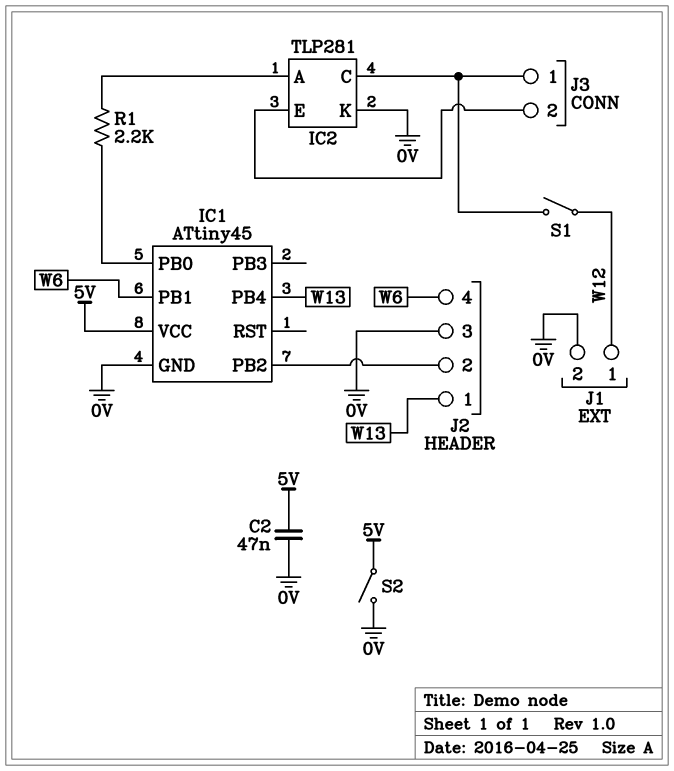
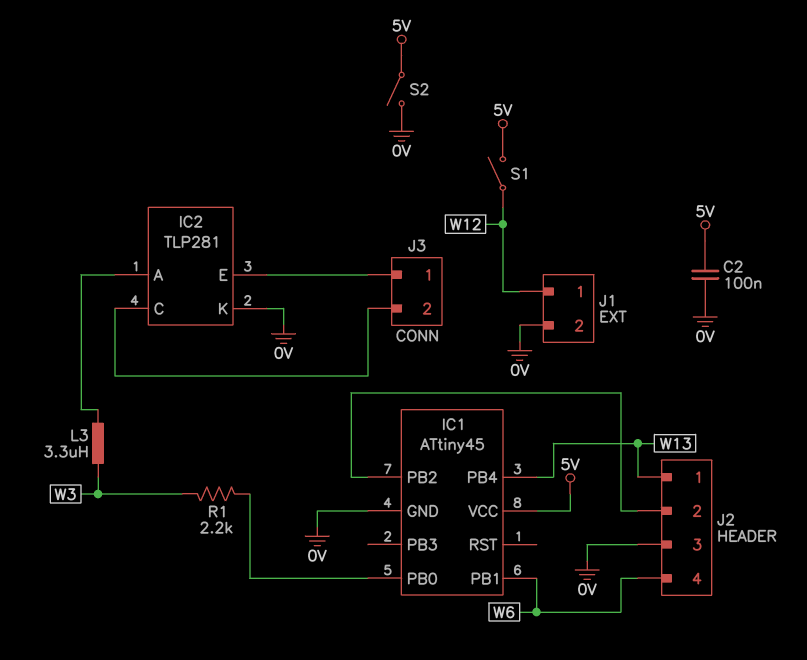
C2: 47nF (0V, 5V) -> 100nF (0V, 5V)
J3 pin 1: IC2/C -> IC2/E
J3 pin 2: IC2/E -> IC2/C
L3: none -> 3.3uH (IC2/A, W3)
R1: 2.2k (IC1/PB0, IC2/A) -> 2.2k (IC1/PB0, W3)
S1: switch (IC2/C, W12) -> switch (5V, W12)

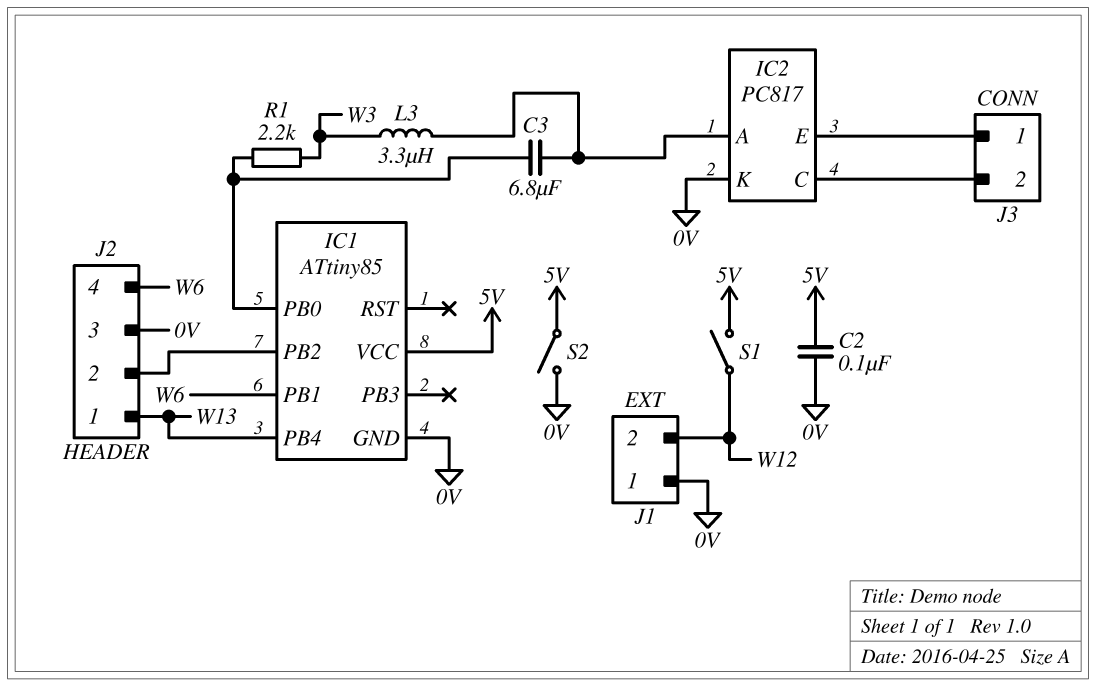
C3: none -> 6.8uF (IC1/PB0, IC2/A)
IC1: ATtiny45 -> ATtiny85
IC2: TLP281 -> PC817
J1 pin 1: W12 -> 0V
J1 pin 2: 0V -> W12

